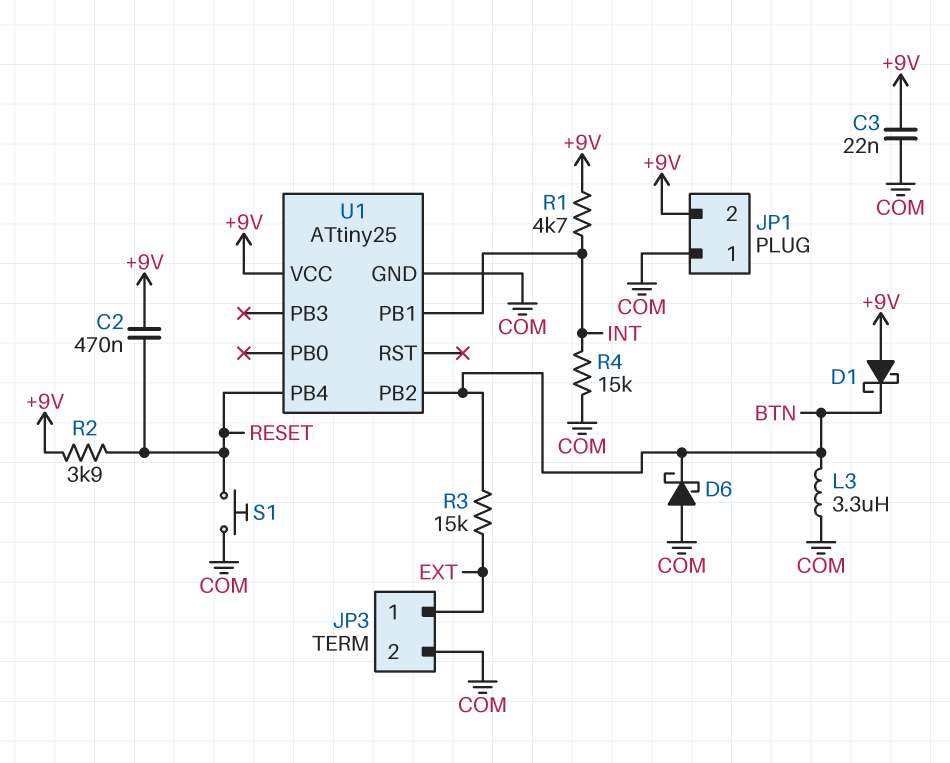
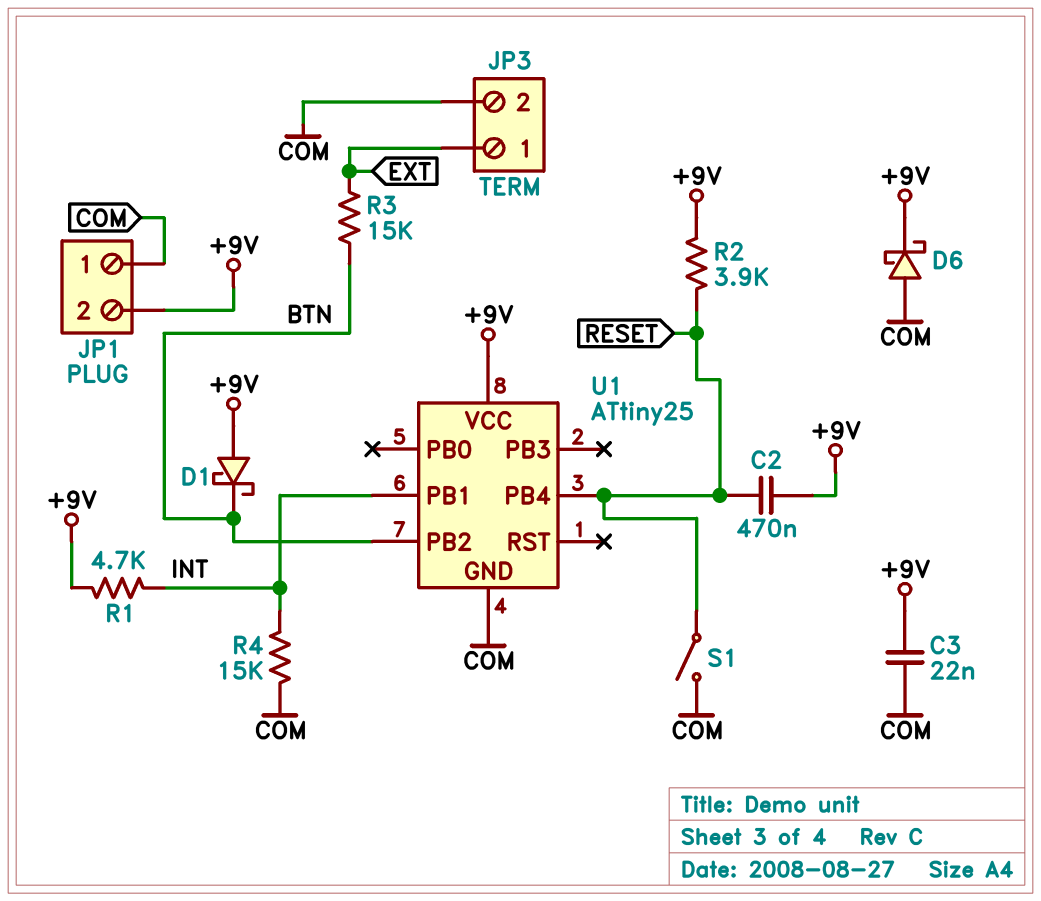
D6: schottky (A COM, K BTN) -> schottky (A COM, K +9V)
L3: 3.3uH (BTN, COM) -> none
S1: button (COM, RESET) -> switch (COM, RESET)

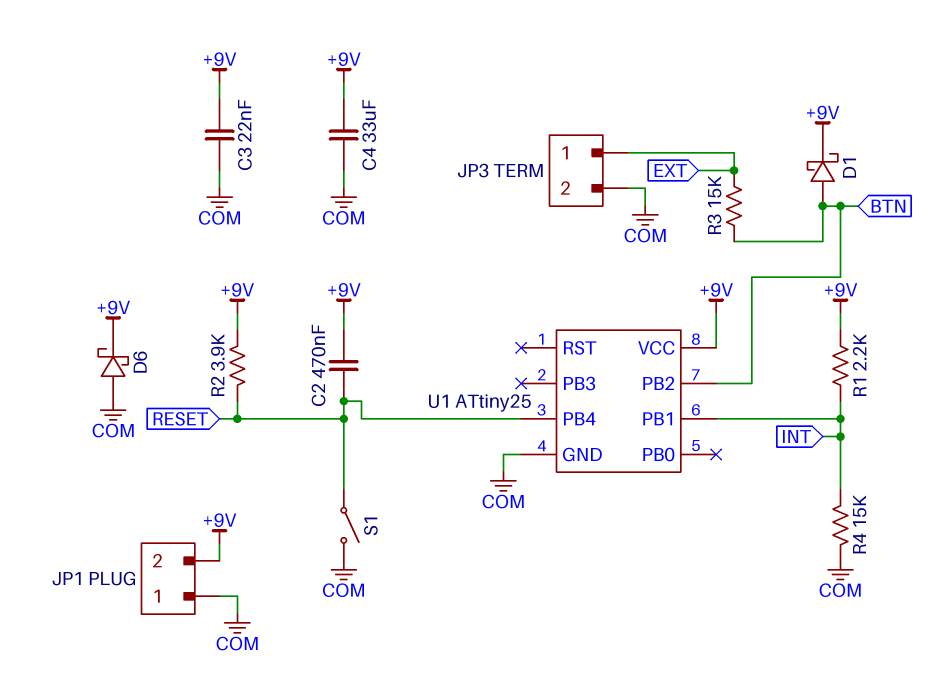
C4: none -> 33uF (+9V, COM)
D1: schottky (A +9V, K BTN) -> schottky (A BTN, K +9V)
R1: 4.7k (+9V, INT) -> 2.2k (+9V, INT)

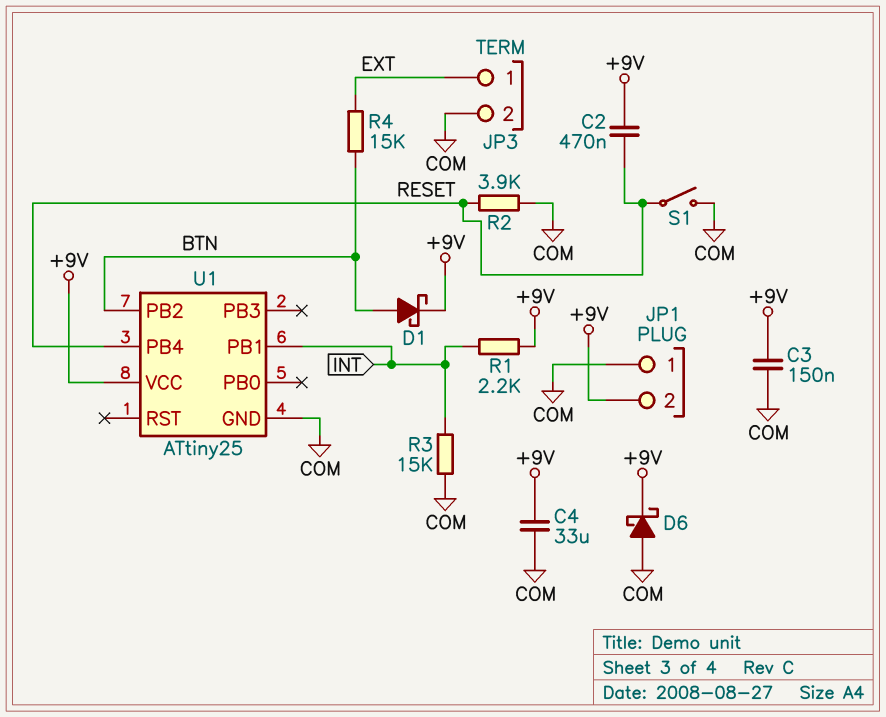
C3: 22nF (+9V, COM) -> 150nF (+9V, COM)
R2: 3.9k (+9V, RESET) -> 3.9k (COM, RESET)
R3: 15k (BTN, EXT) -> 15k (COM, INT)
R4: 15k (COM, INT) -> 15k (BTN, EXT)

